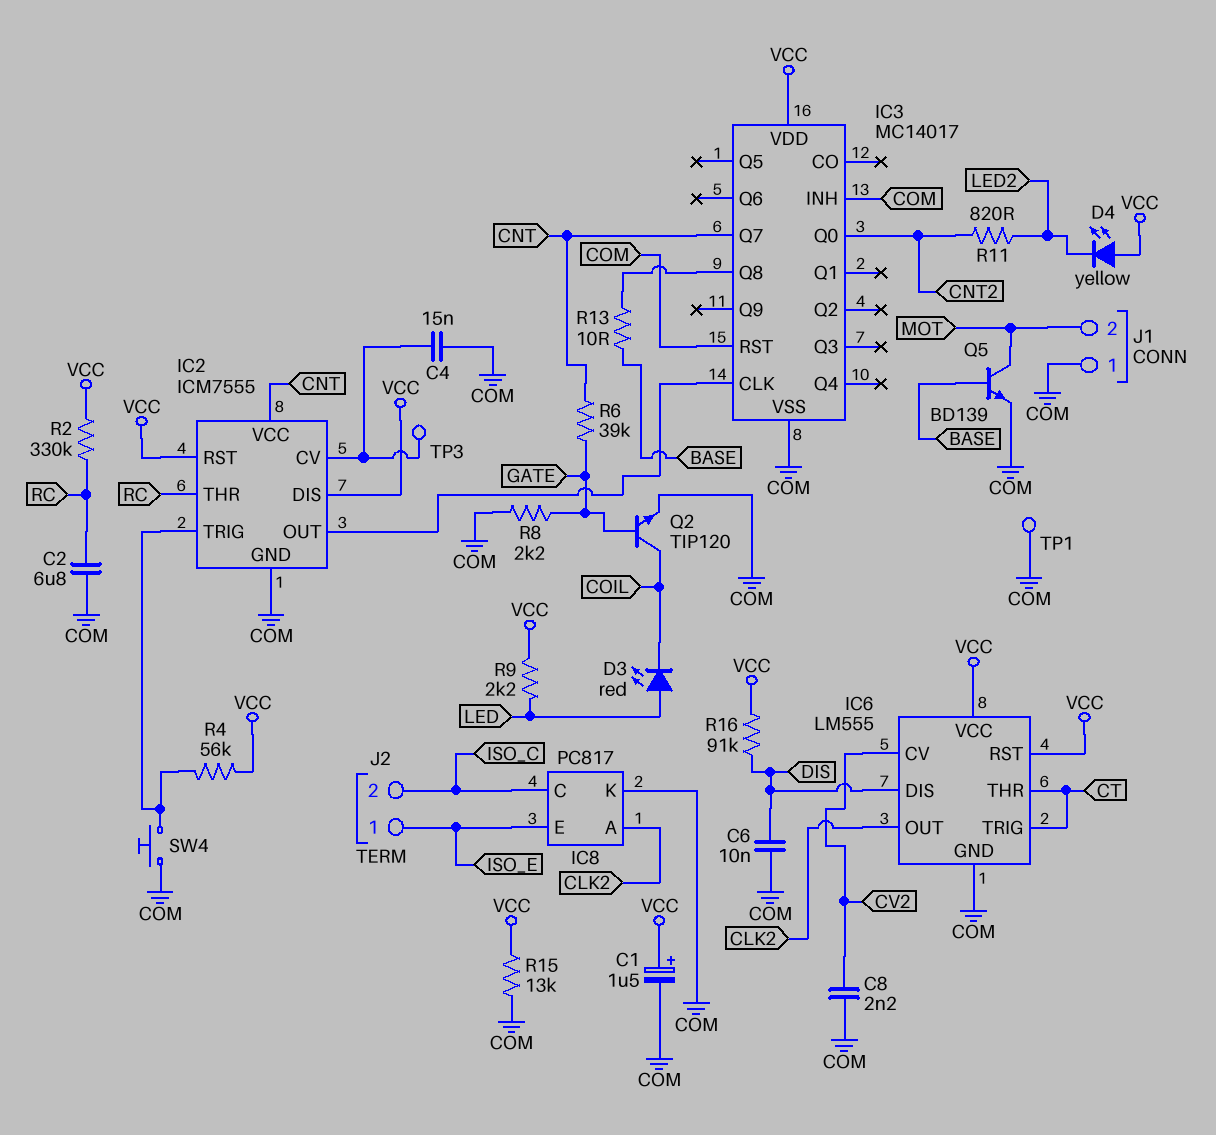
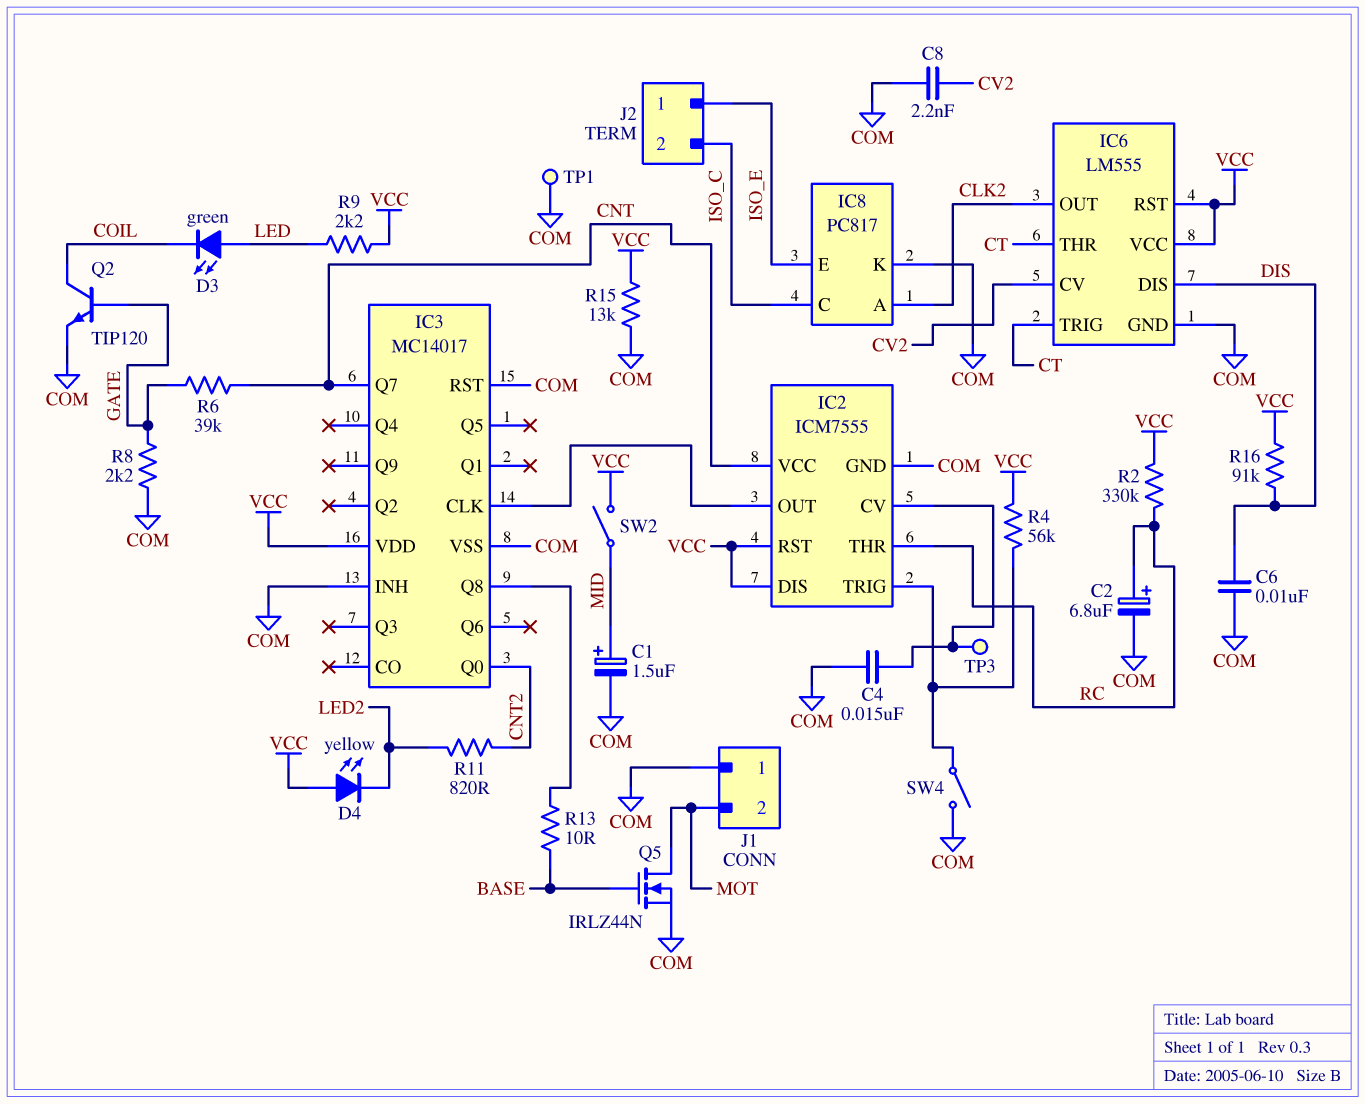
C1: 1.5uF (plus VCC, minus COM) -> 1.5uF (plus MID, minus COM)
C2: 6.8uF (COM, RC) -> 6.8uF (plus RC, minus COM)
D3: LED red (A LED, K COIL) -> LED green (A LED, K COIL)
Q5: NPN BD139 (B BASE, C MOT, E COM) -> NMOS IRLZ44N (G BASE, D MOT, S COM)
SW2: none -> switch (MID, VCC)
SW4: button (COM, IC2/TRIG) -> switch (COM, IC2/TRIG)

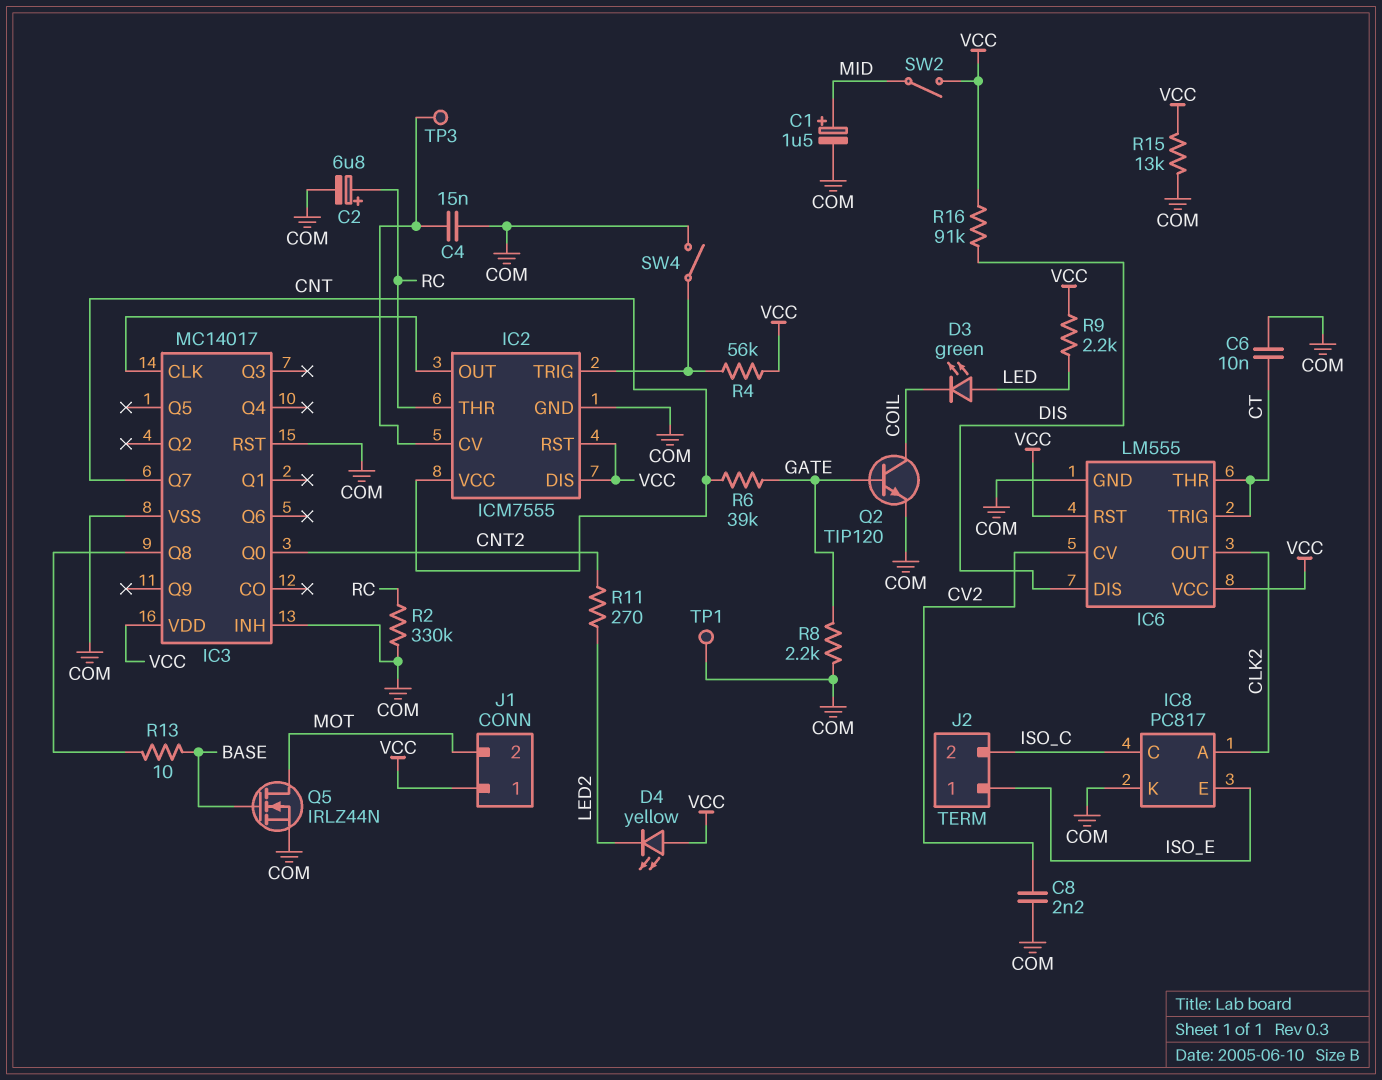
C6: 10nF (COM, DIS) -> 10nF (COM, CT)
J1 pin 1: COM -> VCC
R2: 330k (RC, VCC) -> 330k (COM, RC)
R11: 820 (CNT2, LED2) -> 270 (CNT2, LED2)

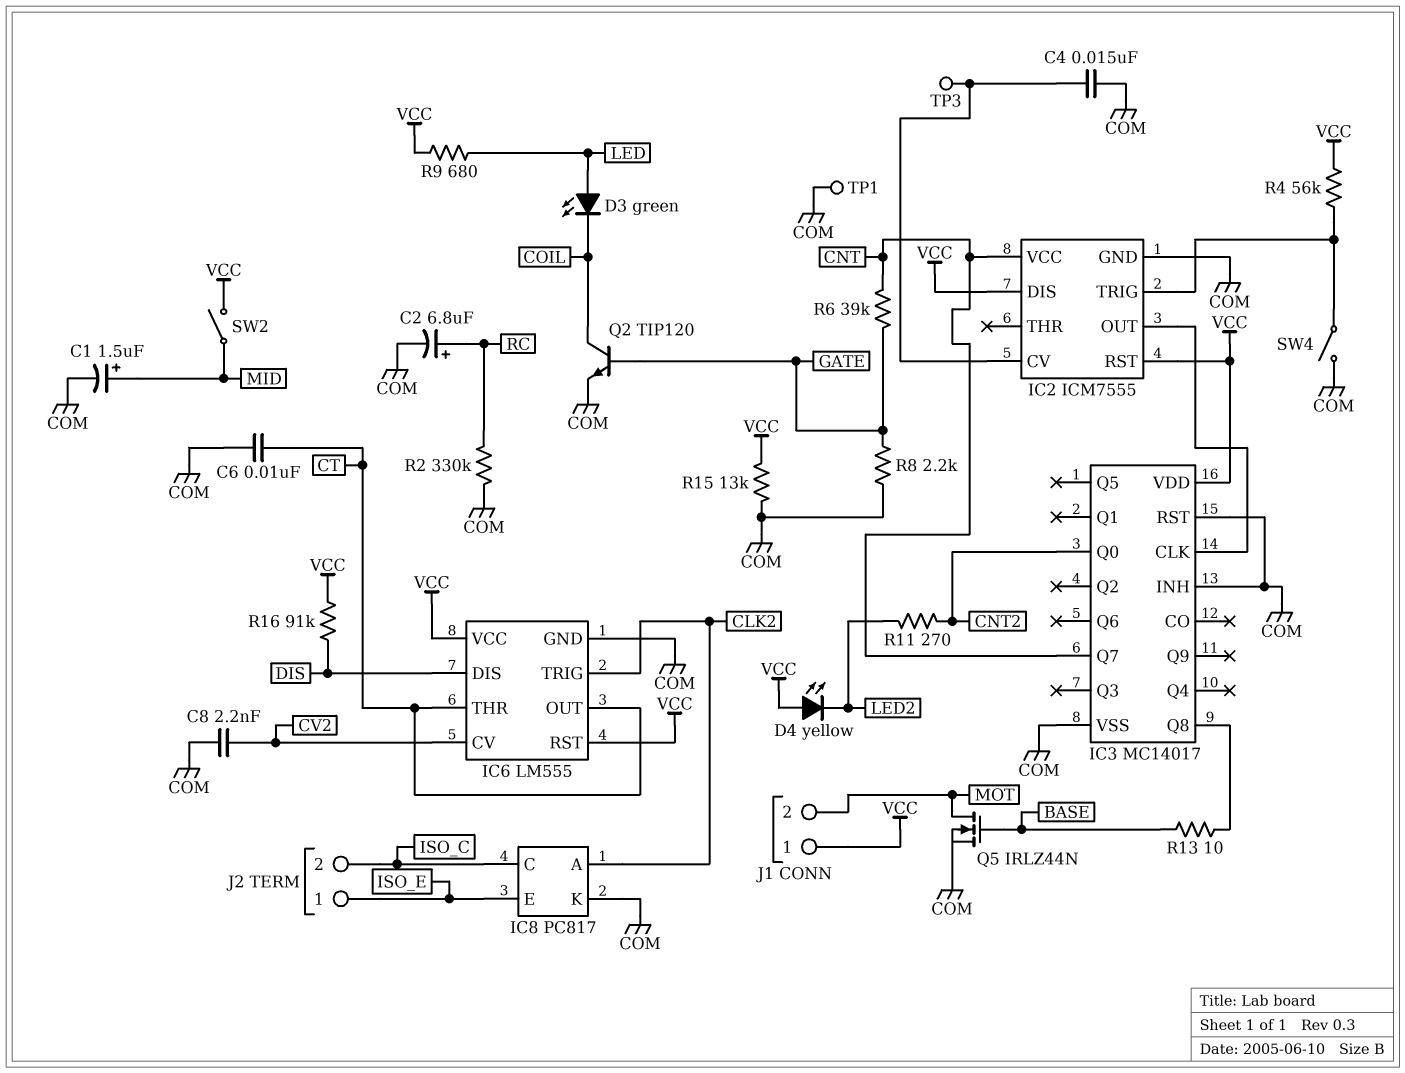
IC2 pin THR: RC -> none
IC6 pin OUT: CLK2 -> CT
IC6 pin TRIG: CT -> CLK2
R9: 2.2k (LED, VCC) -> 680 (LED, VCC)

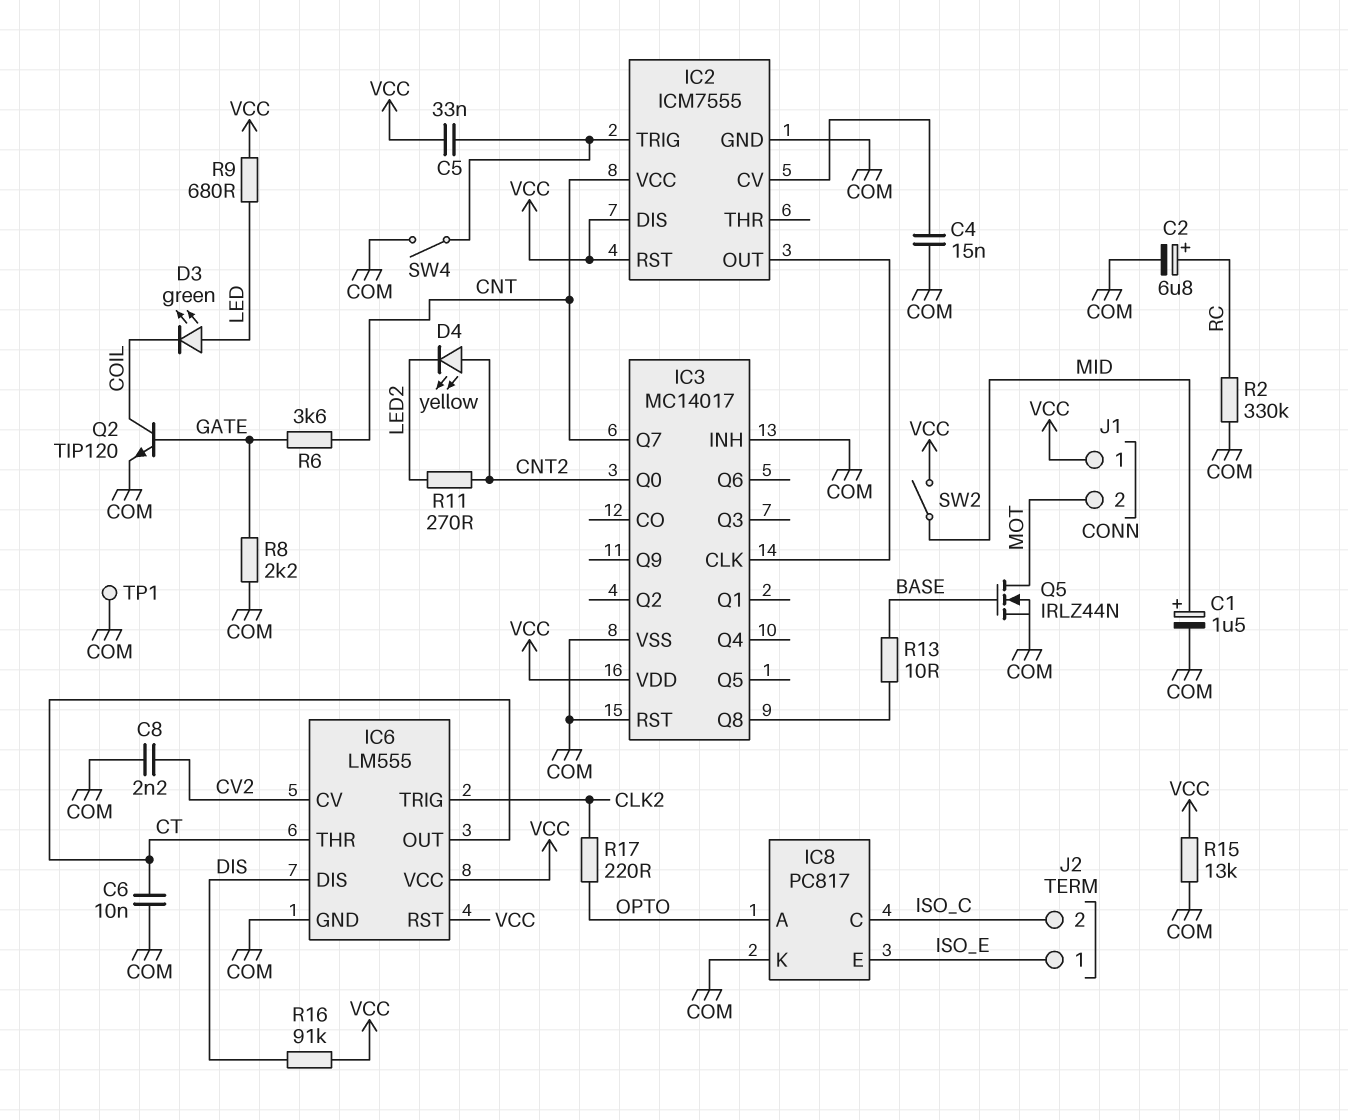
C5: none -> 33nF (IC2/TRIG, VCC)
D4: LED yellow (A VCC, K LED2) -> LED yellow (A CNT2, K LED2)
IC8 pin A: CLK2 -> OPTO
R4: 56k (IC2/TRIG, VCC) -> none
R6: 39k (CNT, GATE) -> 3.6k (CNT, GATE)
R17: none -> 220 (CLK2, OPTO)
TP3: test point (IC2/CV) -> none

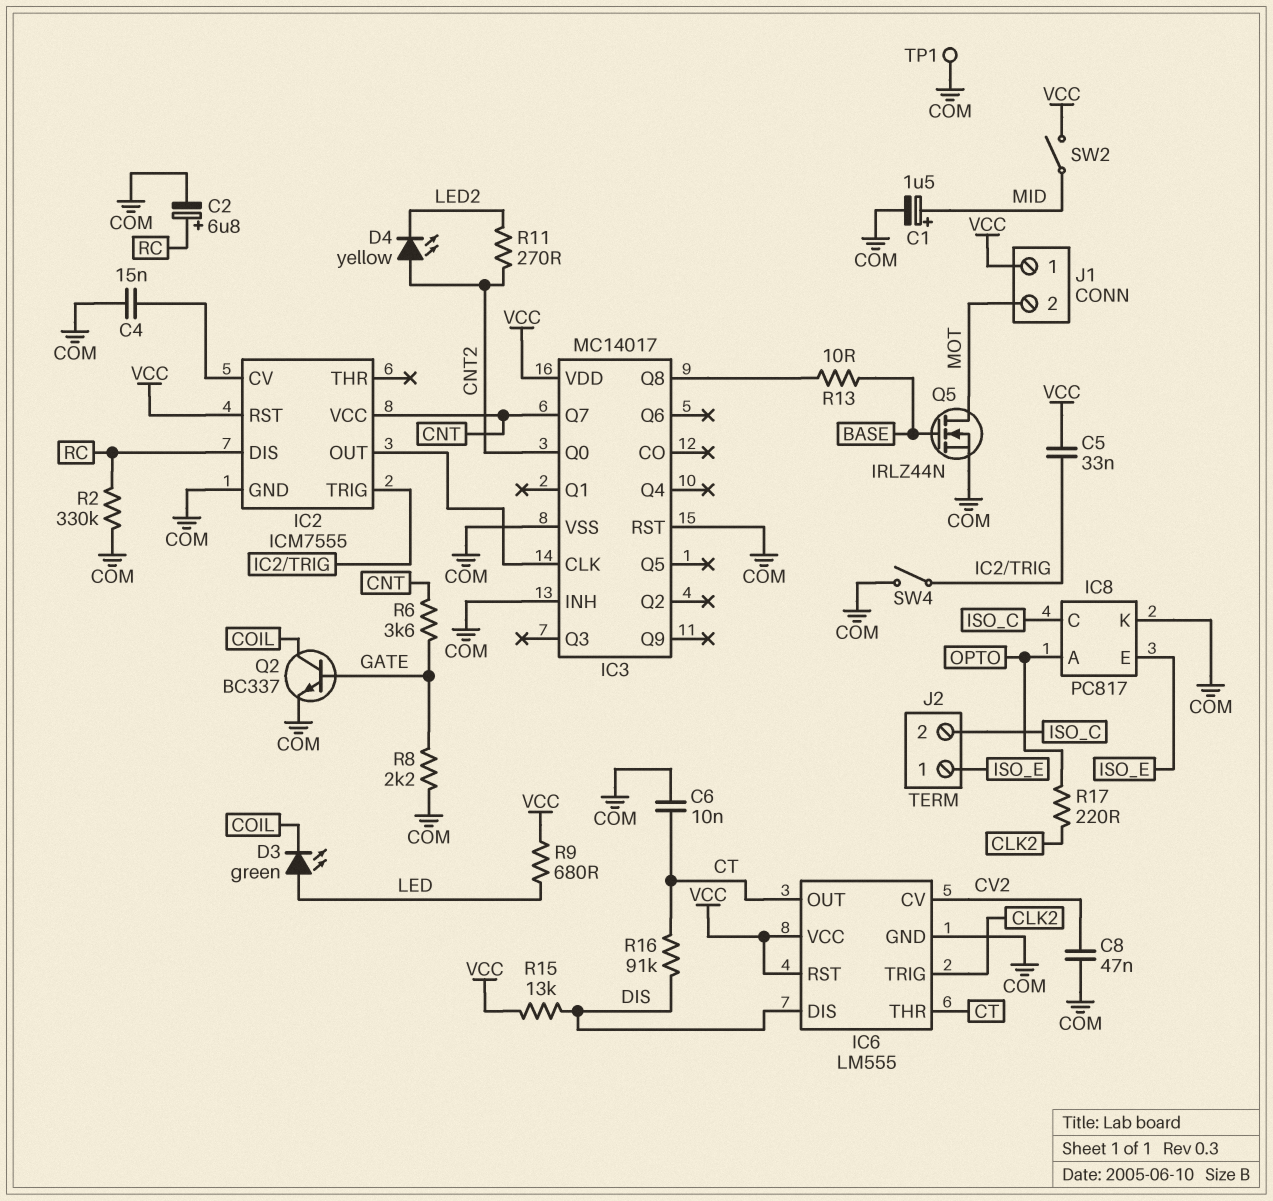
C8: 2.2nF (COM, CV2) -> 47nF (COM, CV2)
IC2 pin DIS: VCC -> RC
Q2: NPN TIP120 (B GATE, C COIL, E COM) -> NPN BC337 (B GATE, C COIL, E COM)
R15: 13k (COM, VCC) -> 13k (DIS, VCC)
R16: 91k (DIS, VCC) -> 91k (CT, DIS)

